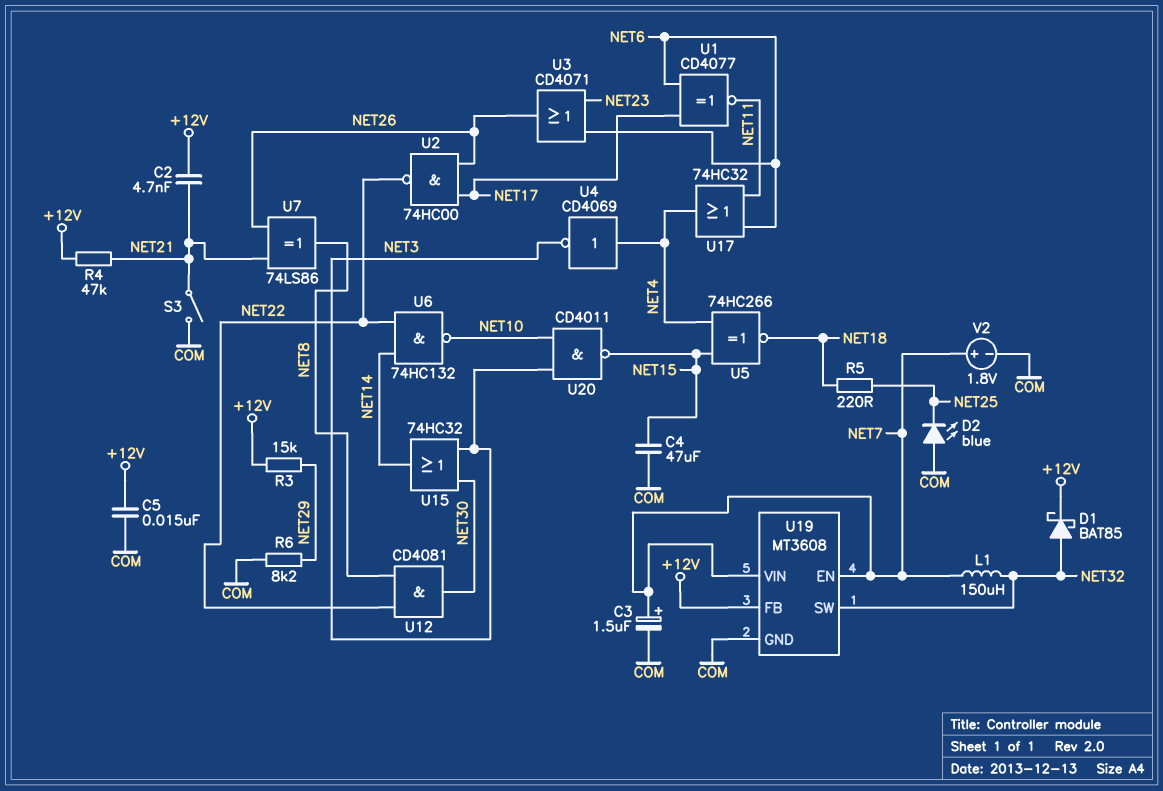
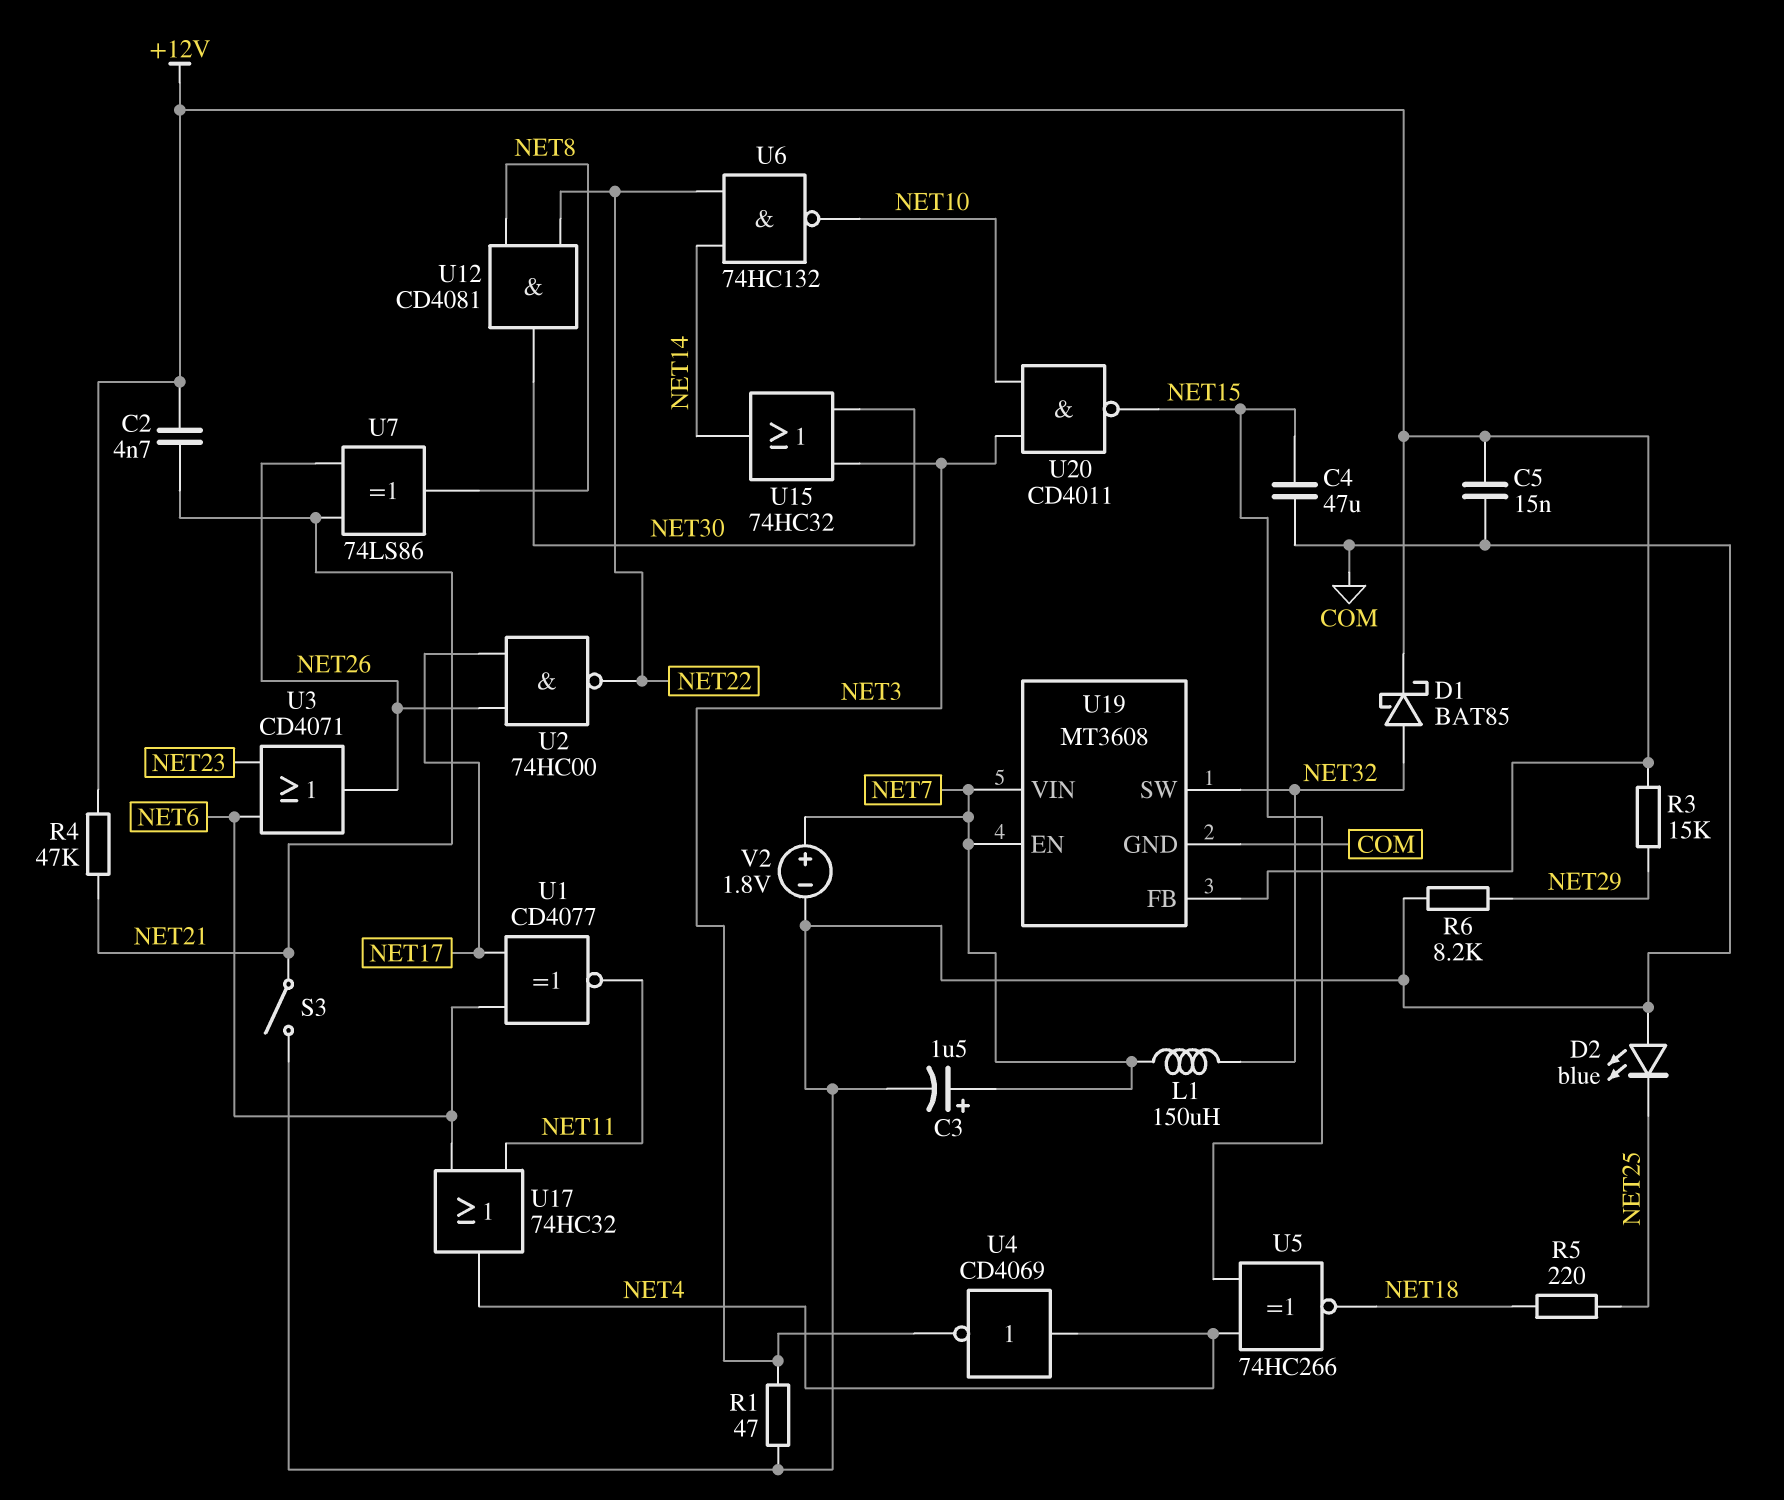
R1: none -> 47 (COM, NET3)

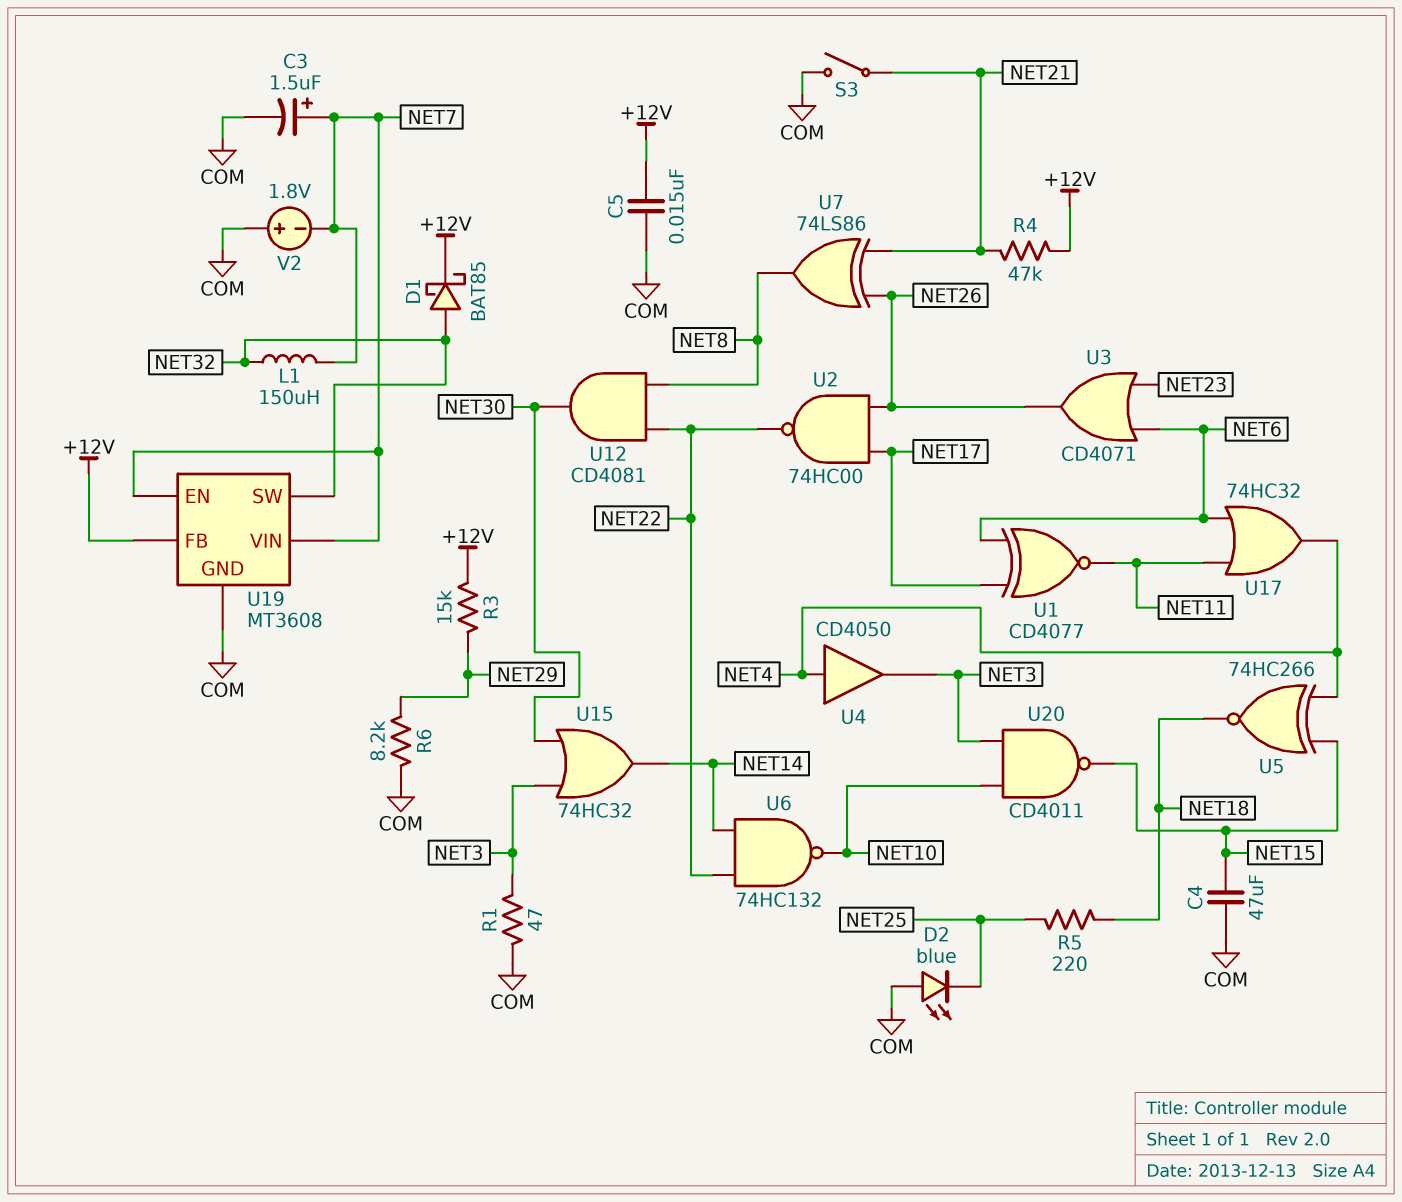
C2: 4.7nF (+12V, NET21) -> none
U4: NOT CD4069 (in NET4, out NET3) -> buffer CD4050 (in NET4, out NET3)
V2: 1.8V (plus NET7, minus COM) -> 1.8V (plus COM, minus NET7)

